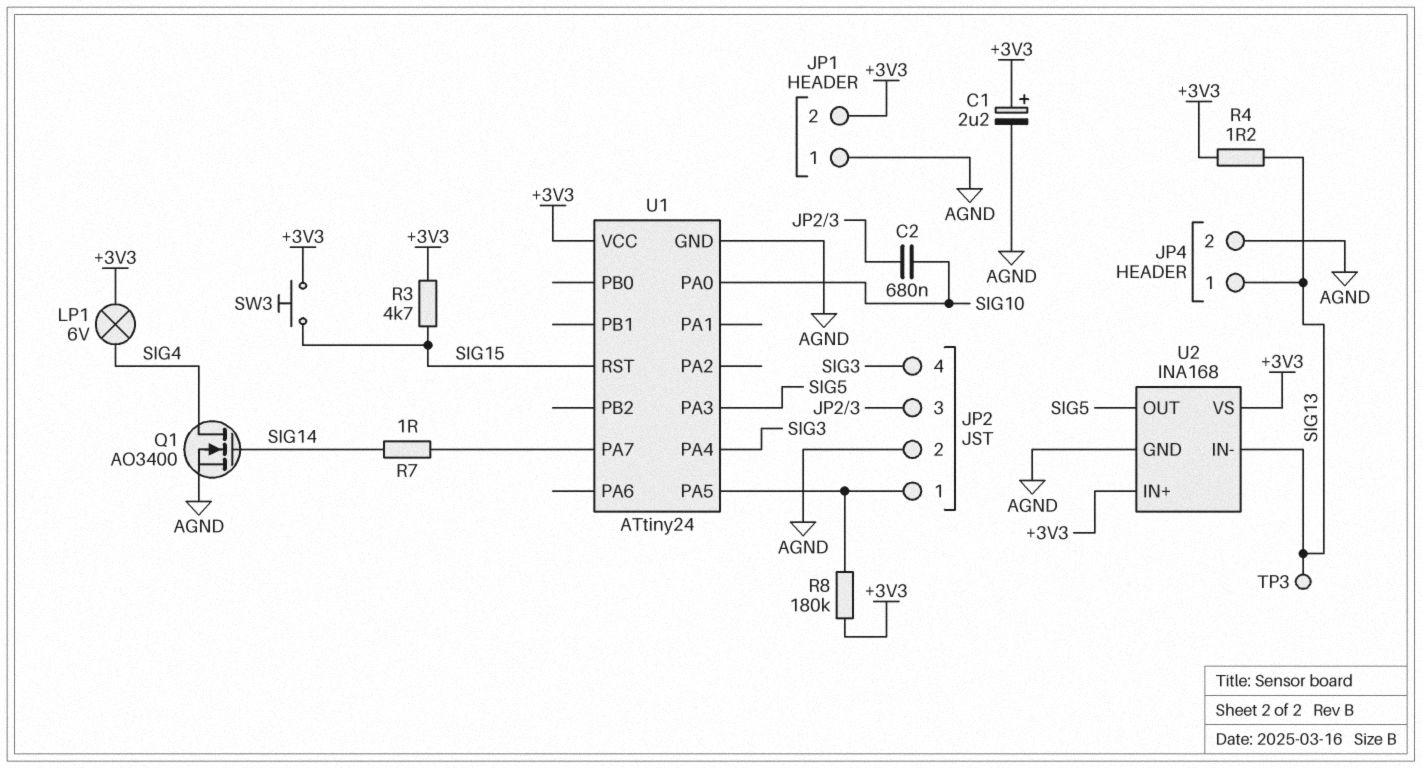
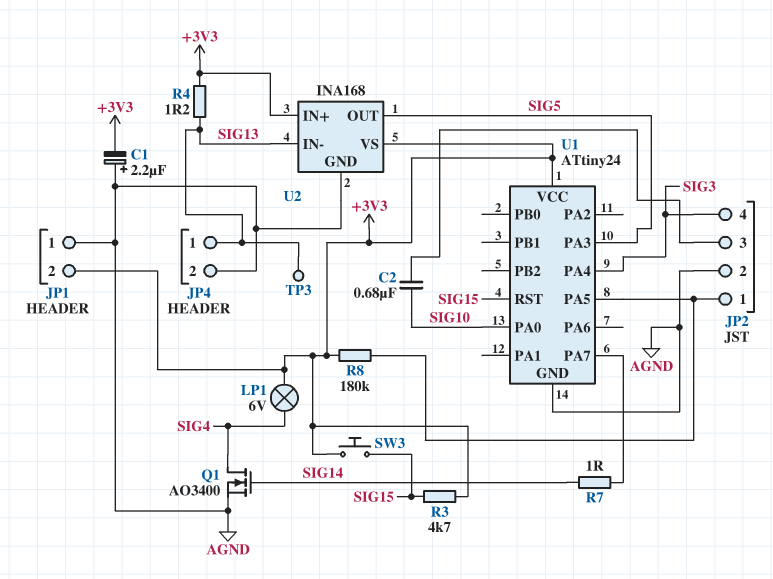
C1: 2.2uF (plus +3V3, minus AGND) -> 2.2uF (plus AGND, minus +3V3)

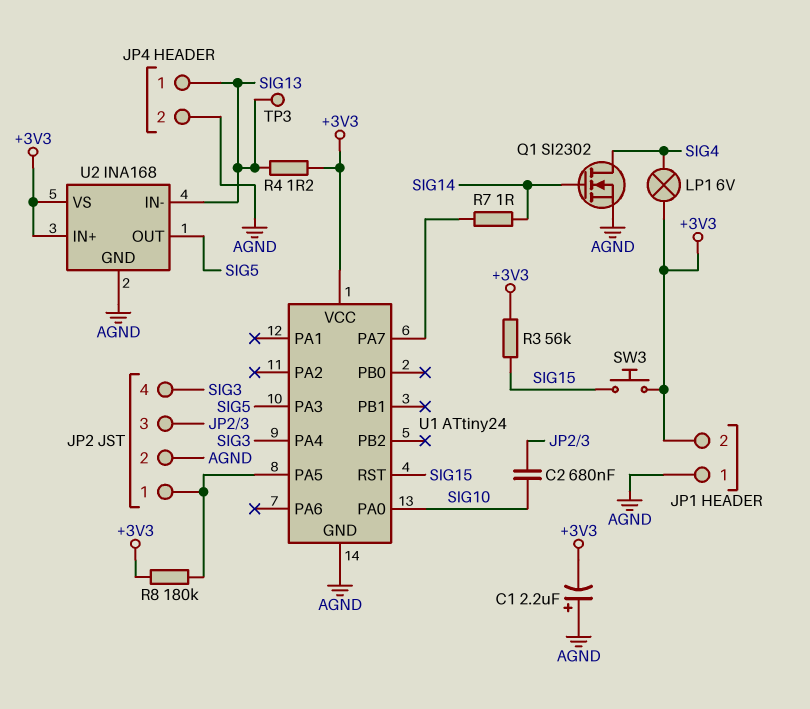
Q1: NMOS AO3400 (G SIG14, D SIG4, S AGND) -> NMOS SI2302 (G SIG14, D SIG4, S AGND)
R3: 4.7k (+3V3, SIG15) -> 56k (+3V3, SIG15)

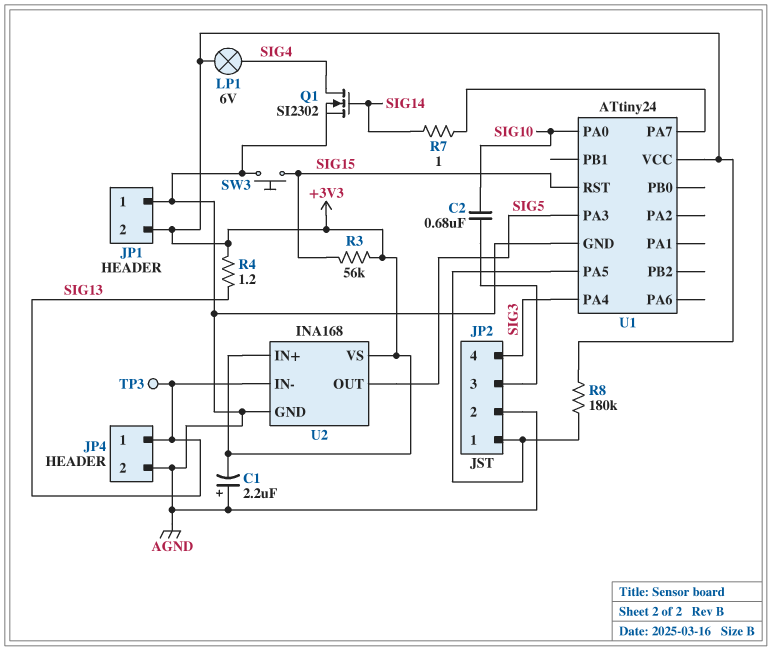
SW3: button (+3V3, SIG15) -> button (AGND, SIG15)

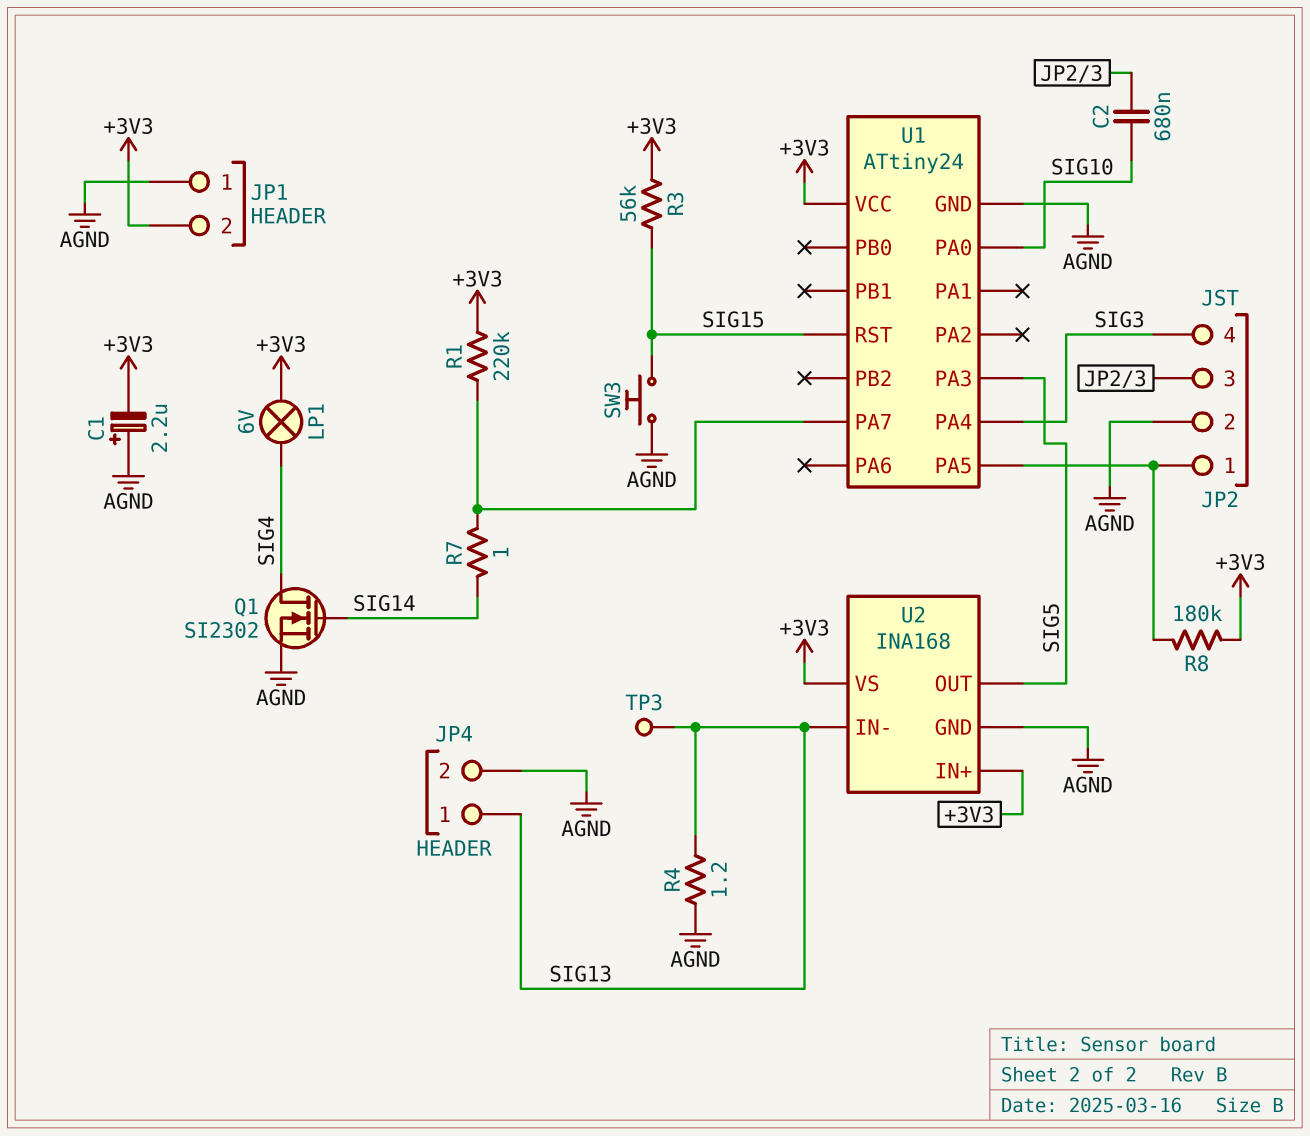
R1: none -> 220k (+3V3, U1/PA7)
R4: 1.2 (+3V3, SIG13) -> 1.2 (AGND, SIG13)

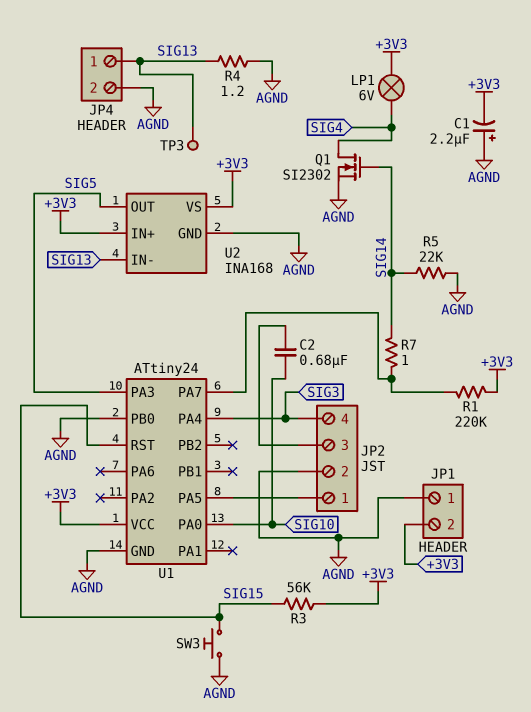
R5: none -> 22k (AGND, SIG14)
R8: 180k (+3V3, JP2/1) -> none
U1 pin PB0: none -> AGND

